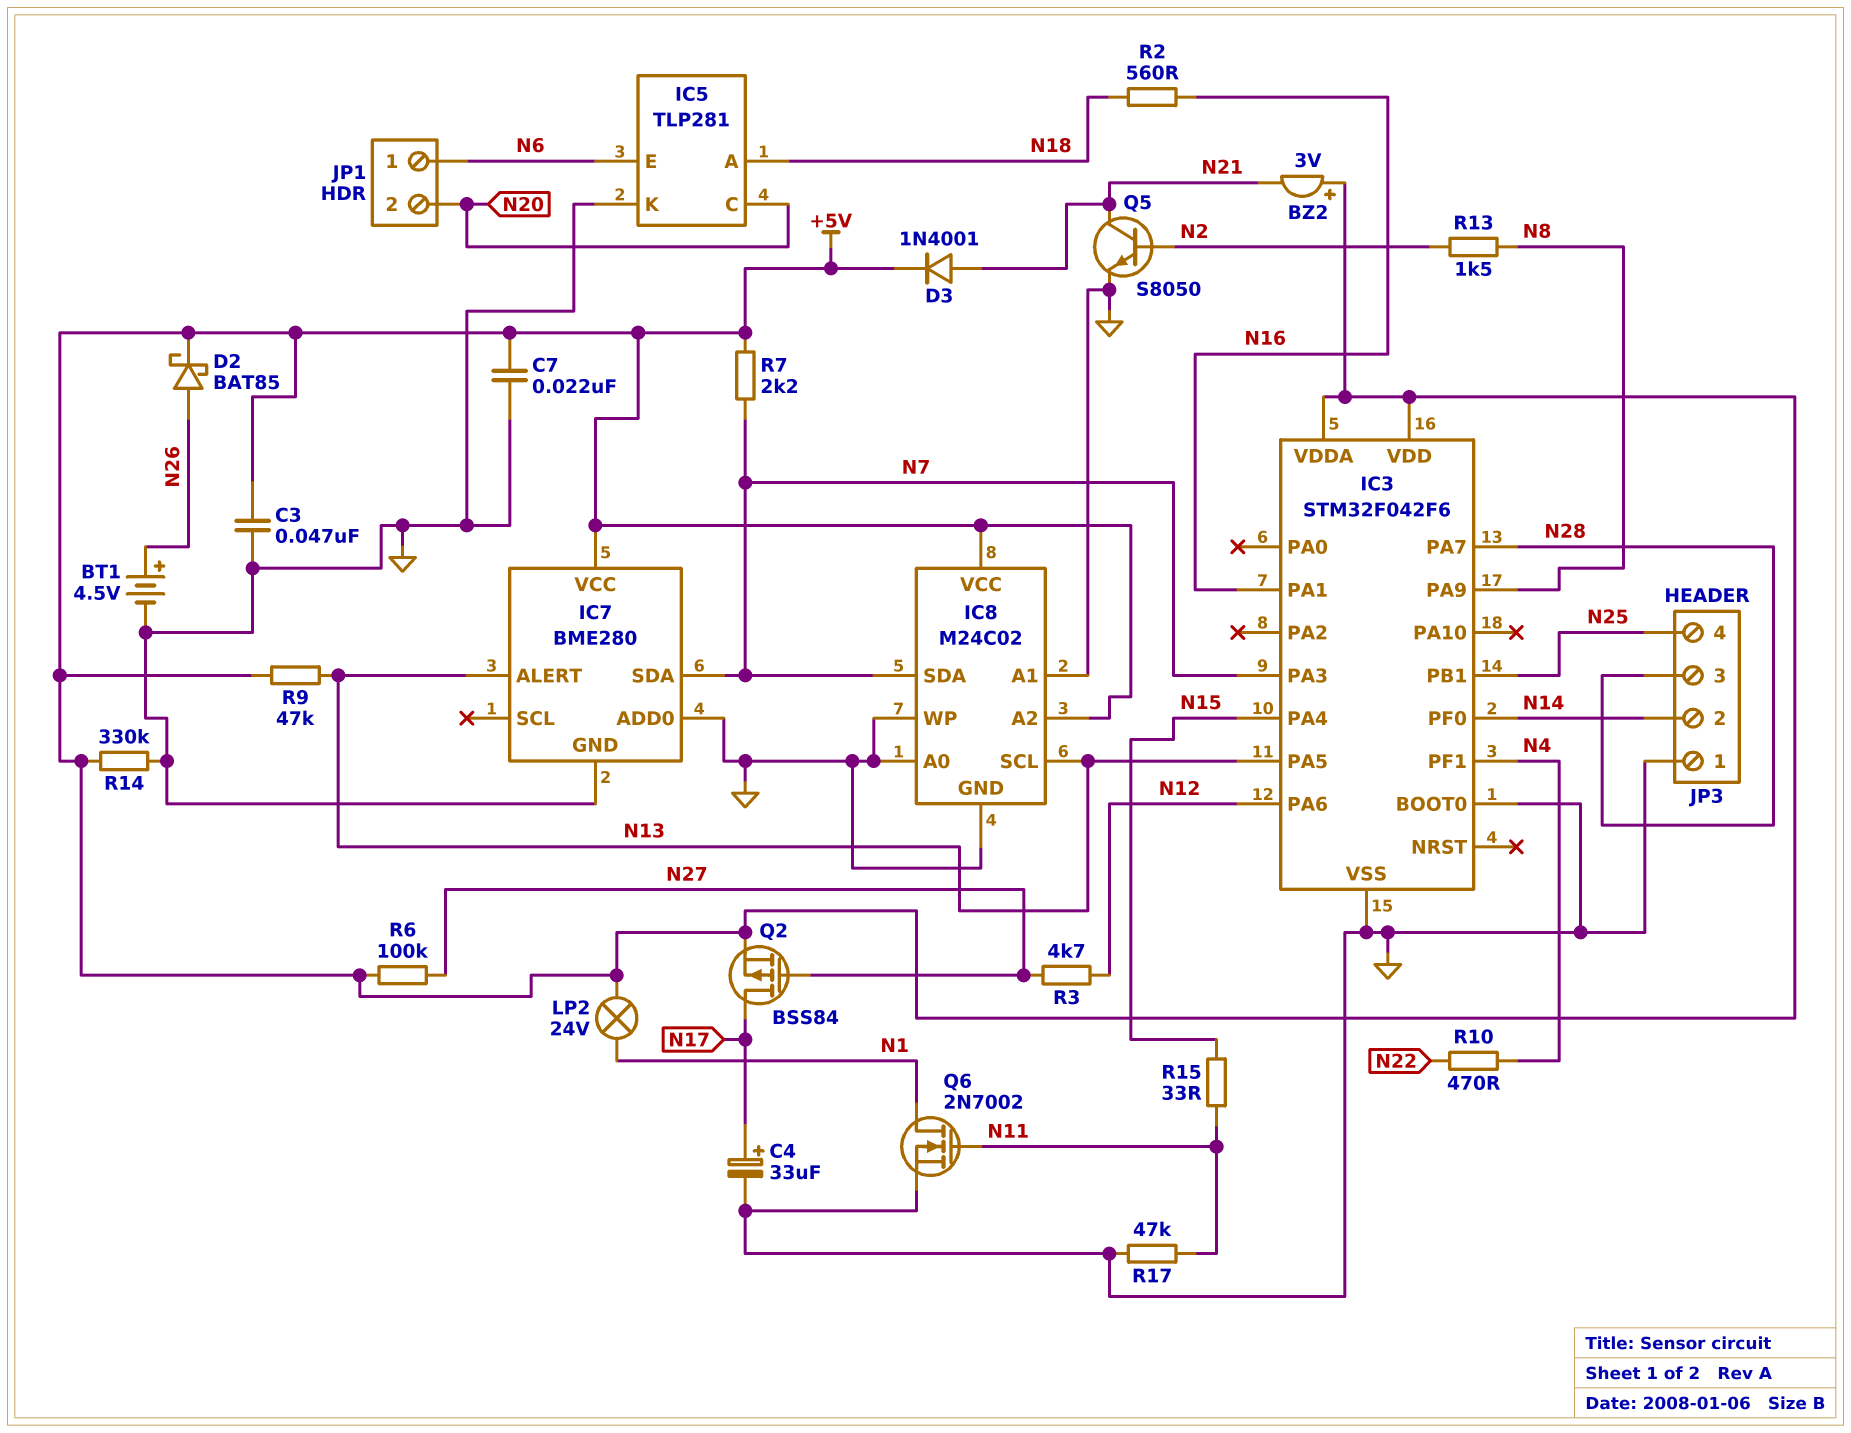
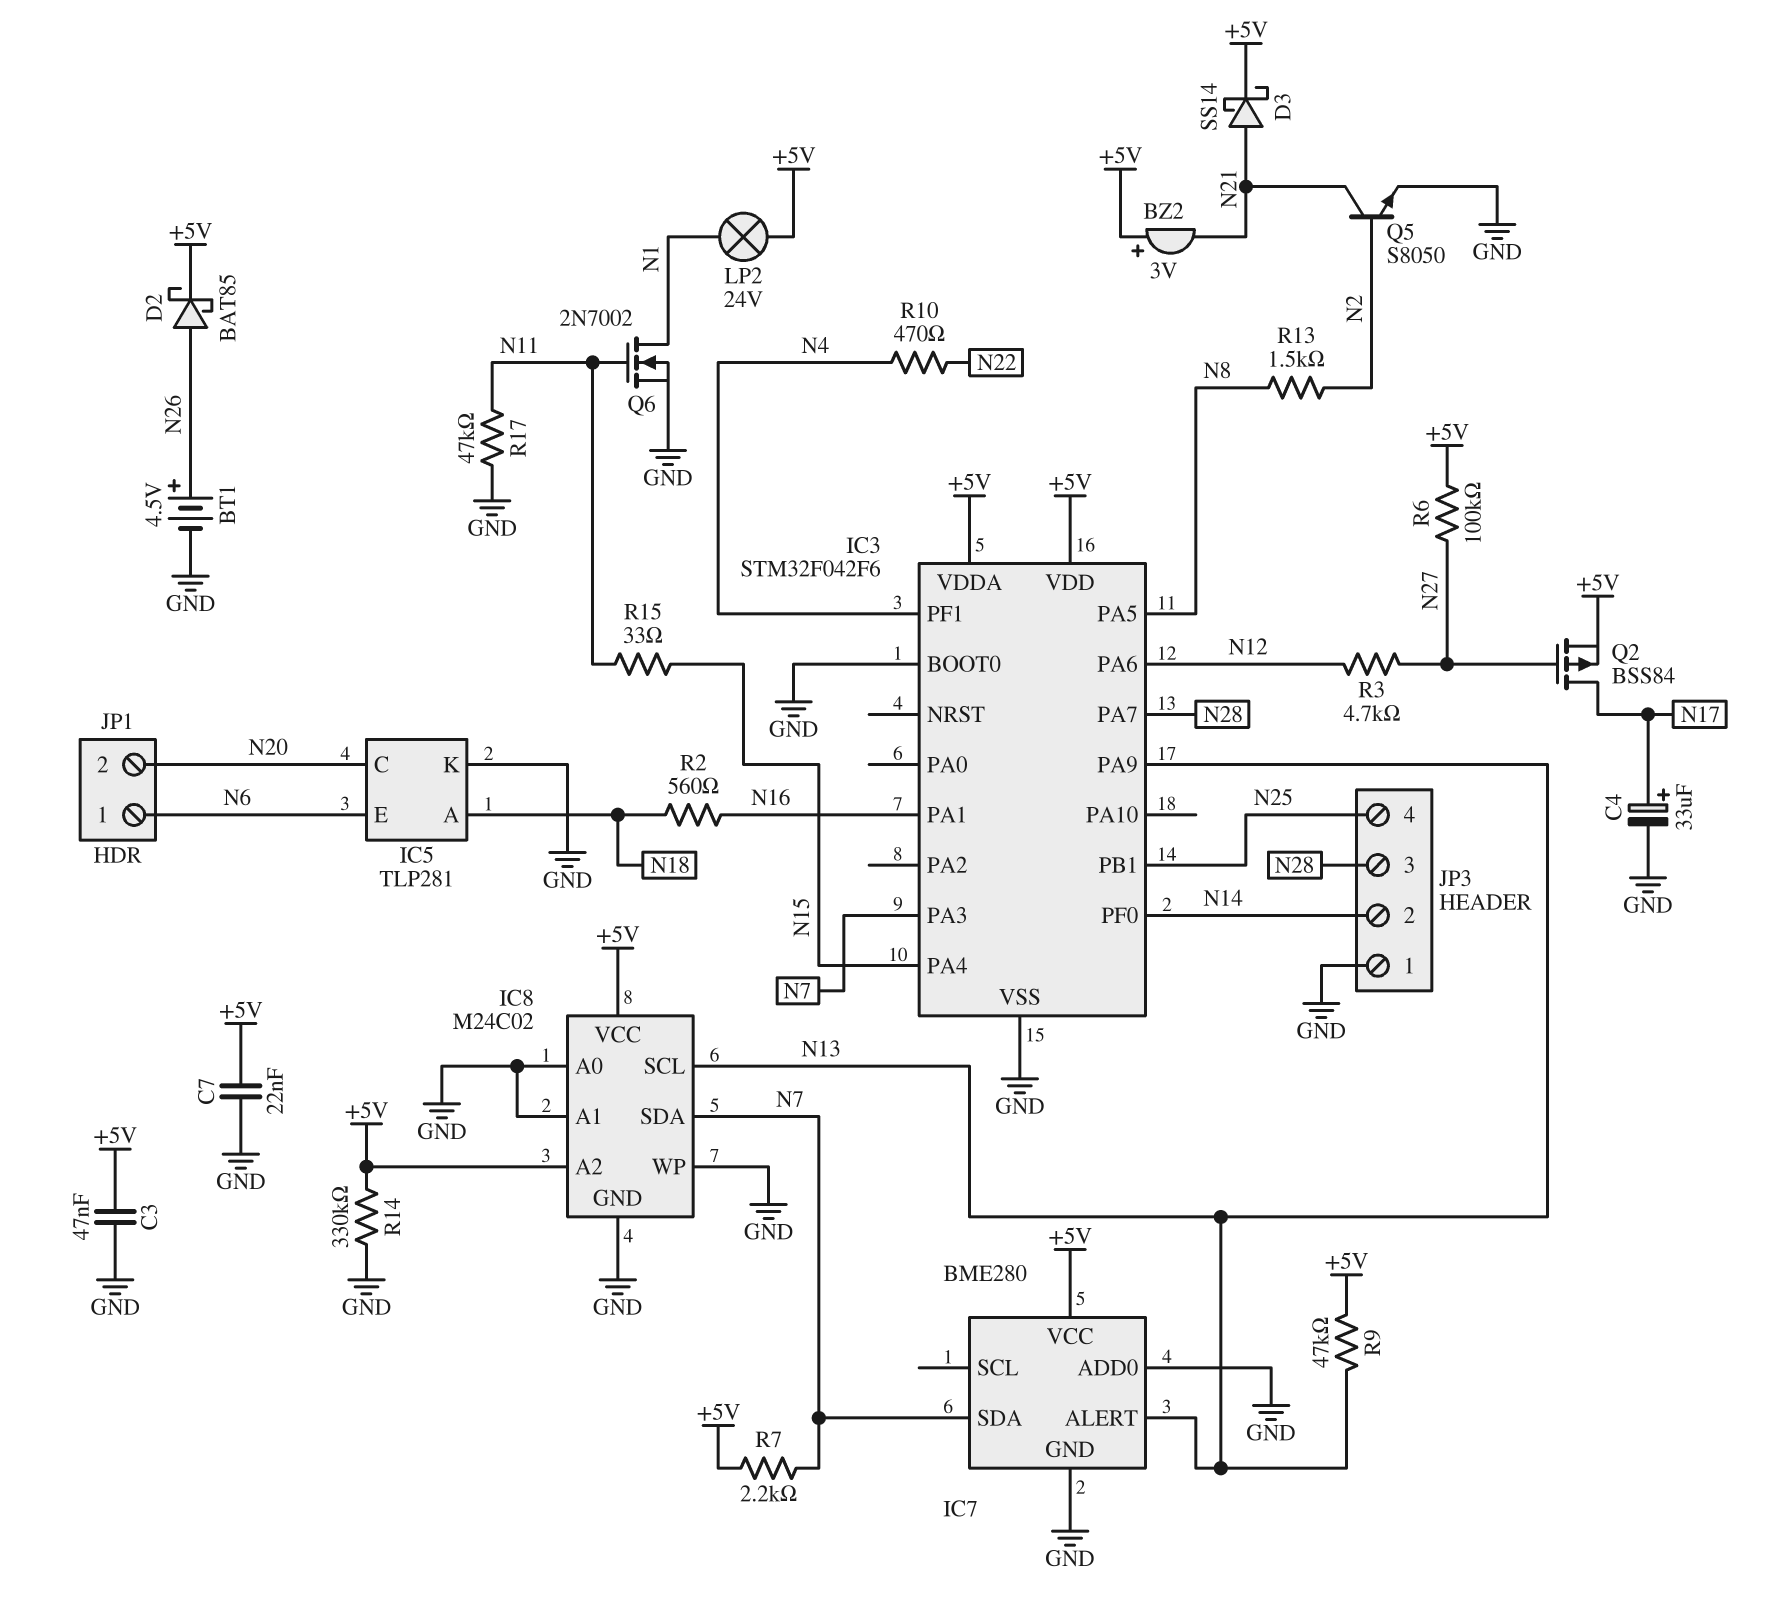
D3: diode 1N4001 (A N21, K +5V) -> schottky SS14 (A N21, K +5V)
IC3 pin PA5: N13 -> N8
IC3 pin PA9: N8 -> N13

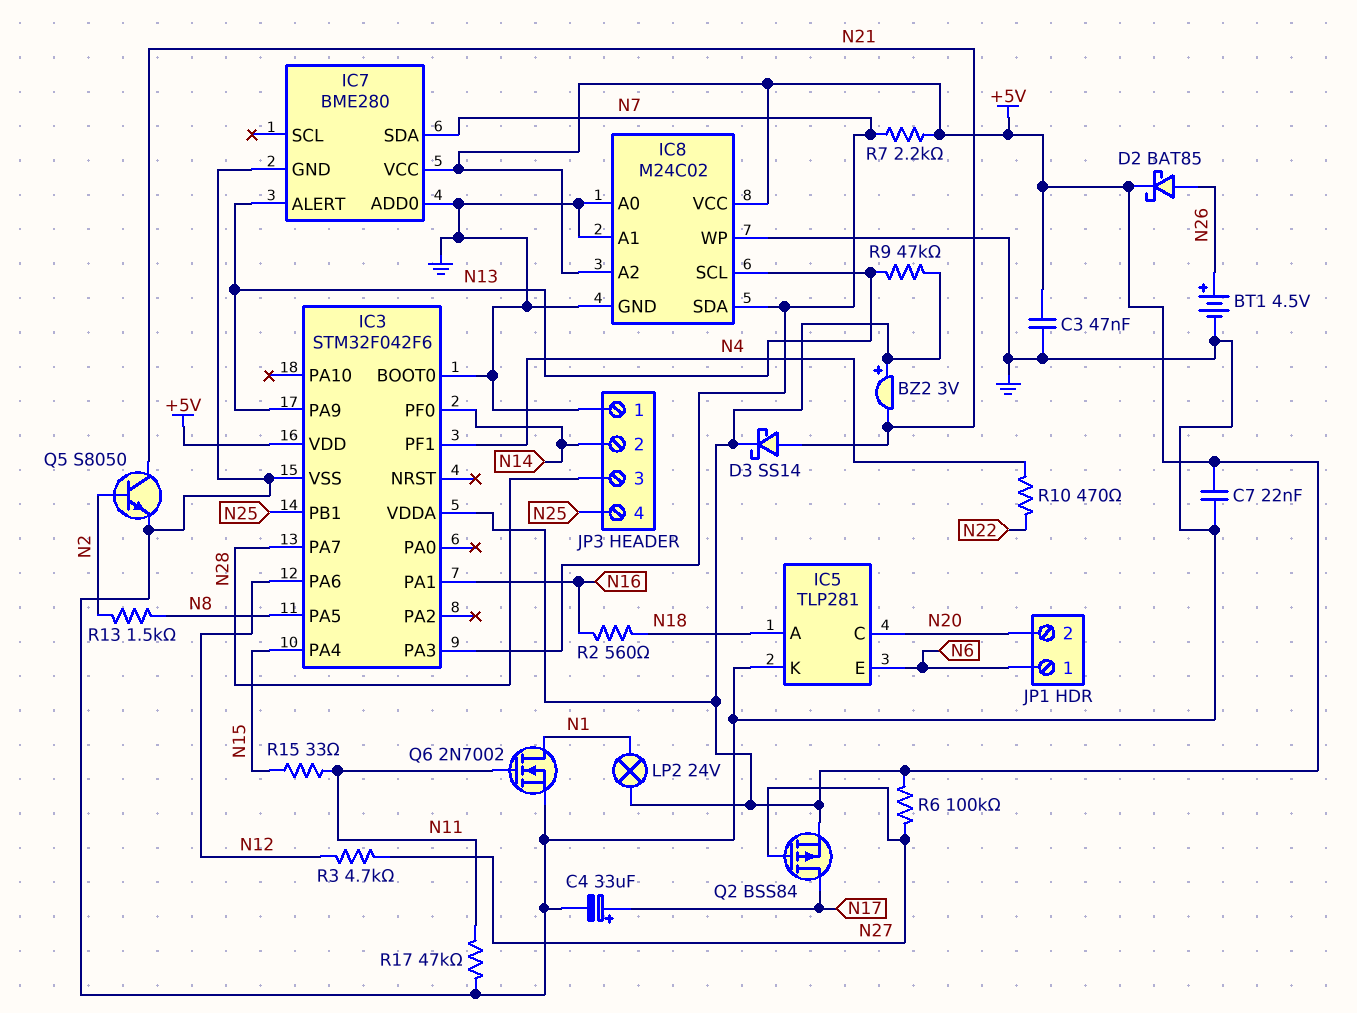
R14: 330k (+5V, GND) -> none

